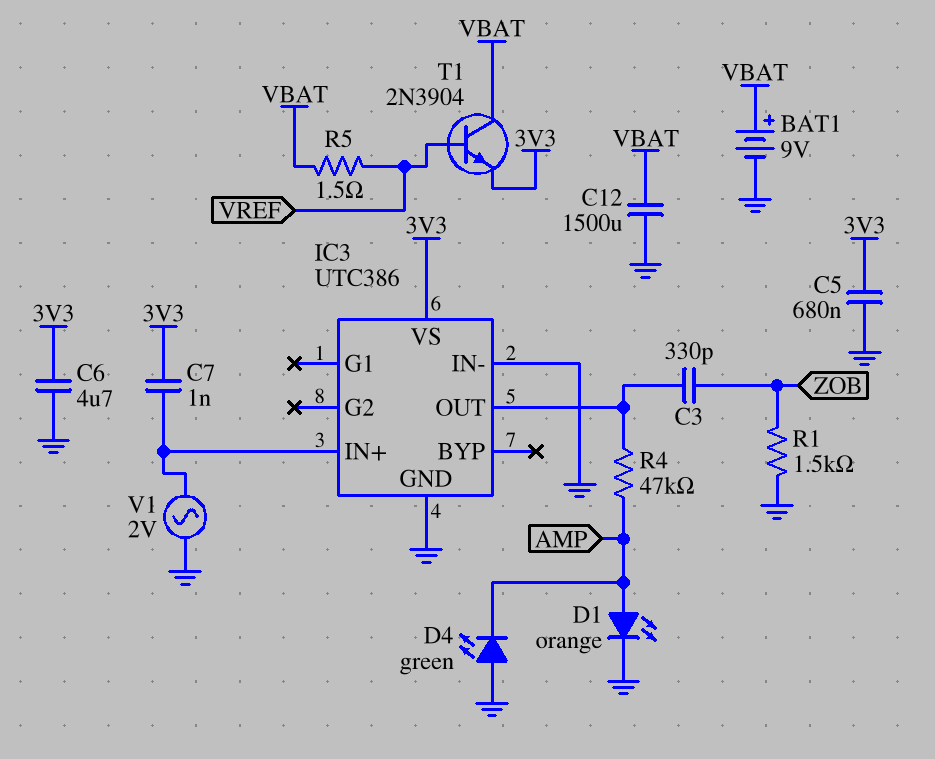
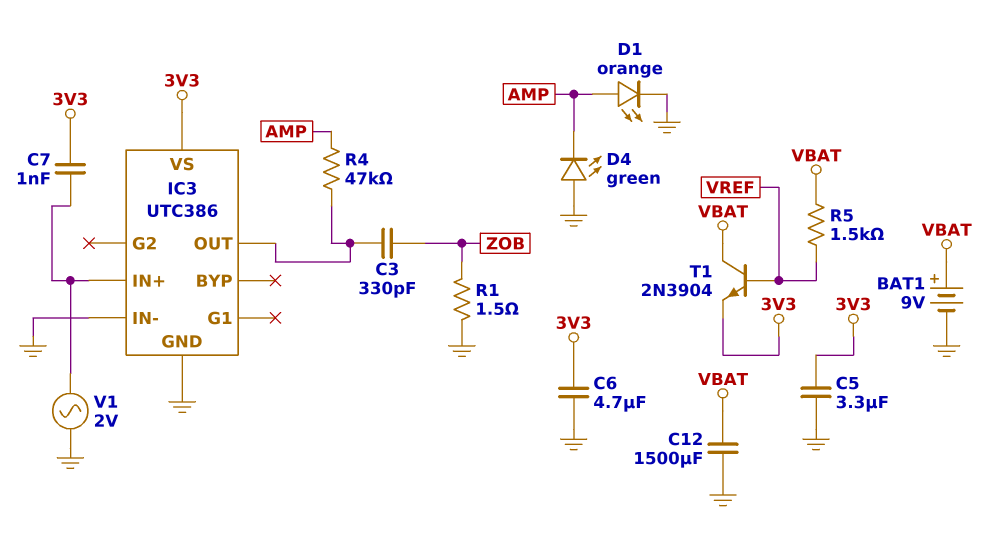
C5: 680nF (3V3, GND) -> 3.3uF (3V3, GND)
R1: 1.5k (GND, ZOB) -> 1.5 (GND, ZOB)
R5: 1.5 (VBAT, VREF) -> 1.5k (VBAT, VREF)

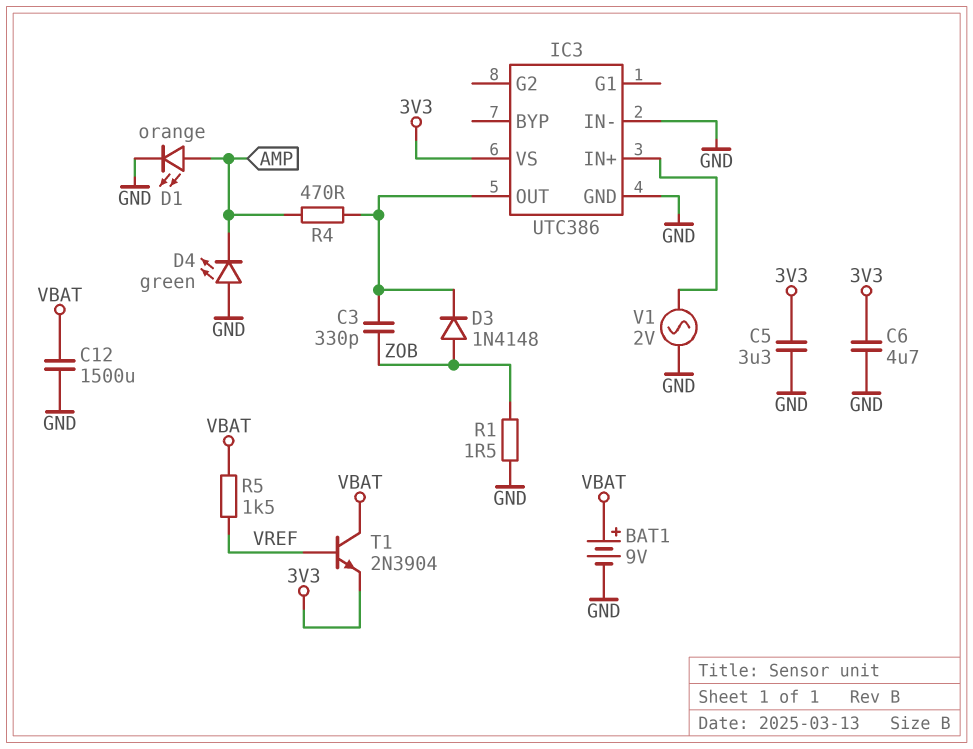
C7: 1nF (3V3, IC3/IN+) -> none
D3: none -> diode 1N4148 (A ZOB, K IC3/OUT)
R4: 47k (AMP, IC3/OUT) -> 470 (AMP, IC3/OUT)

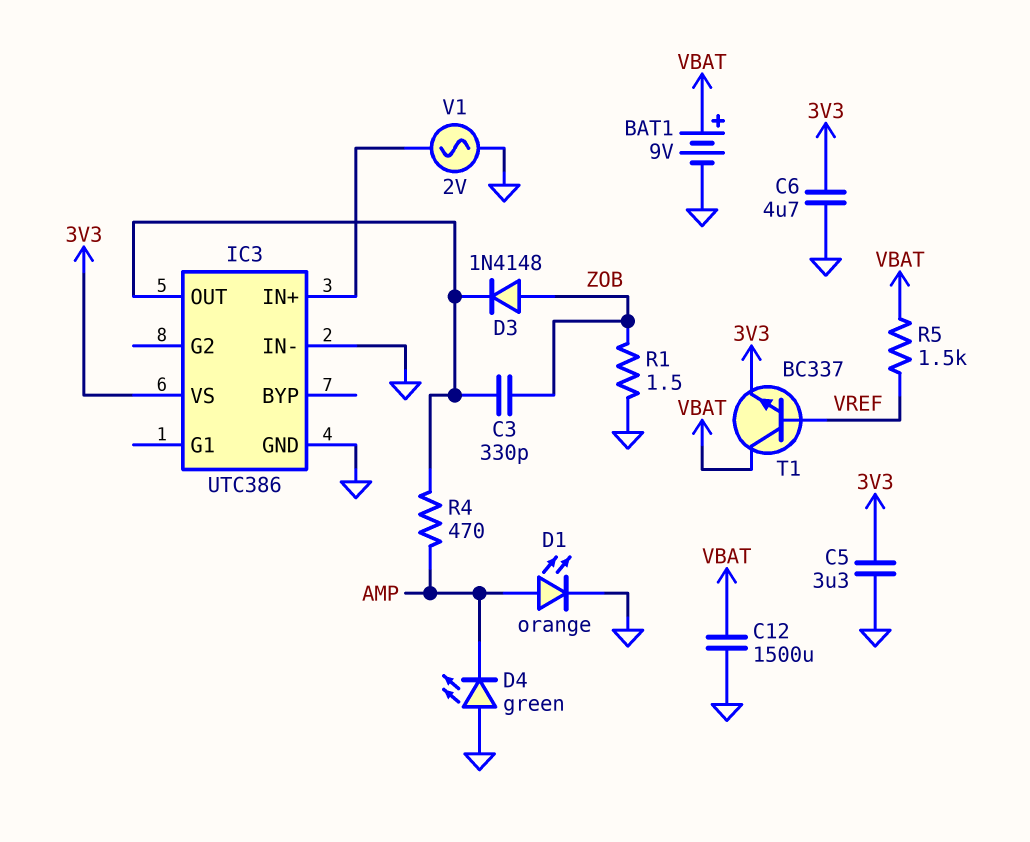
T1: NPN 2N3904 (B VREF, C VBAT, E 3V3) -> NPN BC337 (B VREF, C VBAT, E 3V3)

